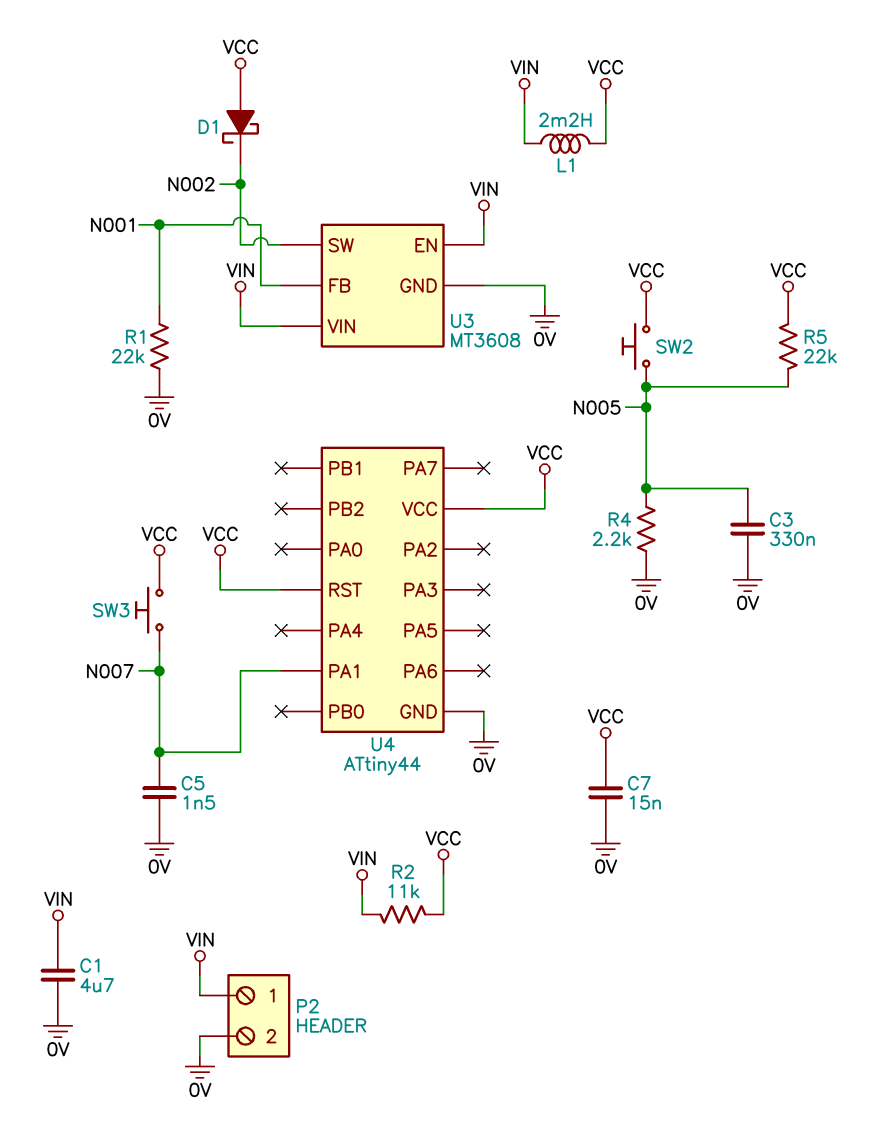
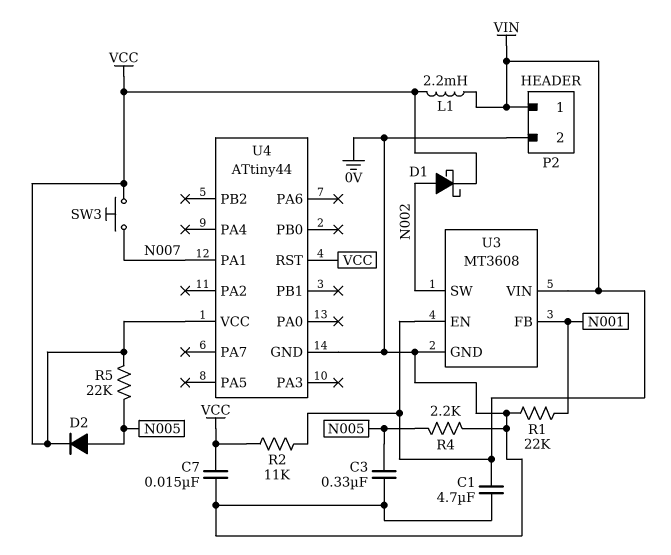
C5: 1.5nF (0V, N007) -> none
D1: schottky (A VCC, K N002) -> schottky (A N002, K VCC)
D2: none -> diode (A N005, K VCC)
SW2: button (N005, VCC) -> none

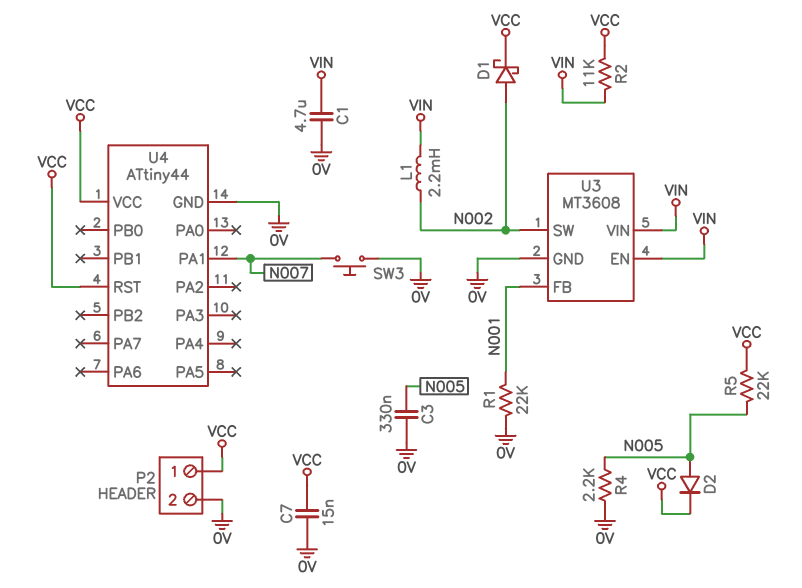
L1: 2.2mH (VCC, VIN) -> 2.2mH (N002, VIN)
P2 pin 1: VIN -> VCC
SW3: button (N007, VCC) -> button (0V, N007)

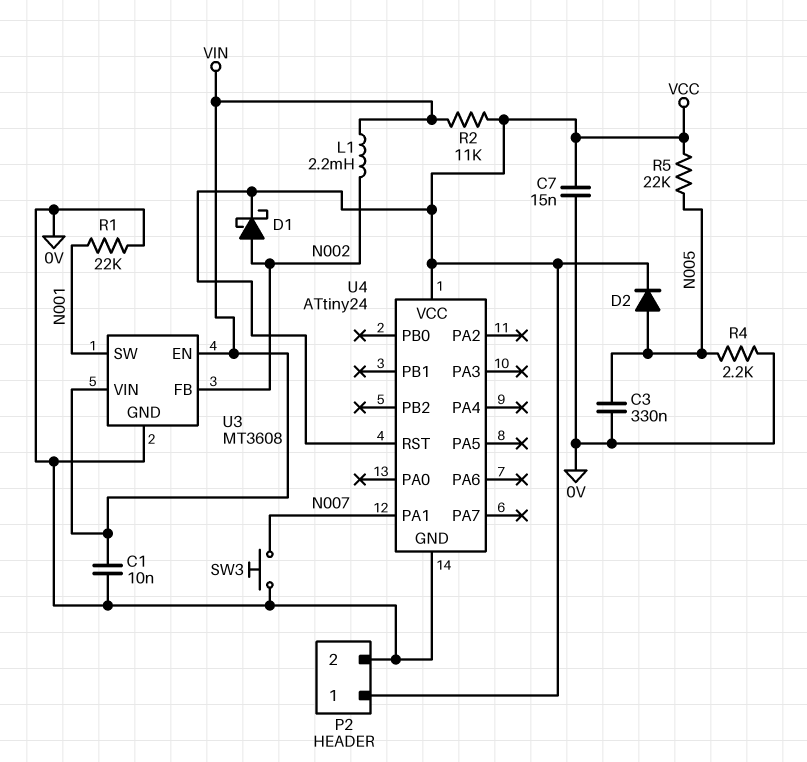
C1: 4.7uF (0V, VIN) -> 10nF (0V, VIN)
U3 pin FB: N001 -> N002
U3 pin SW: N002 -> N001
U4: ATtiny44 -> ATtiny24

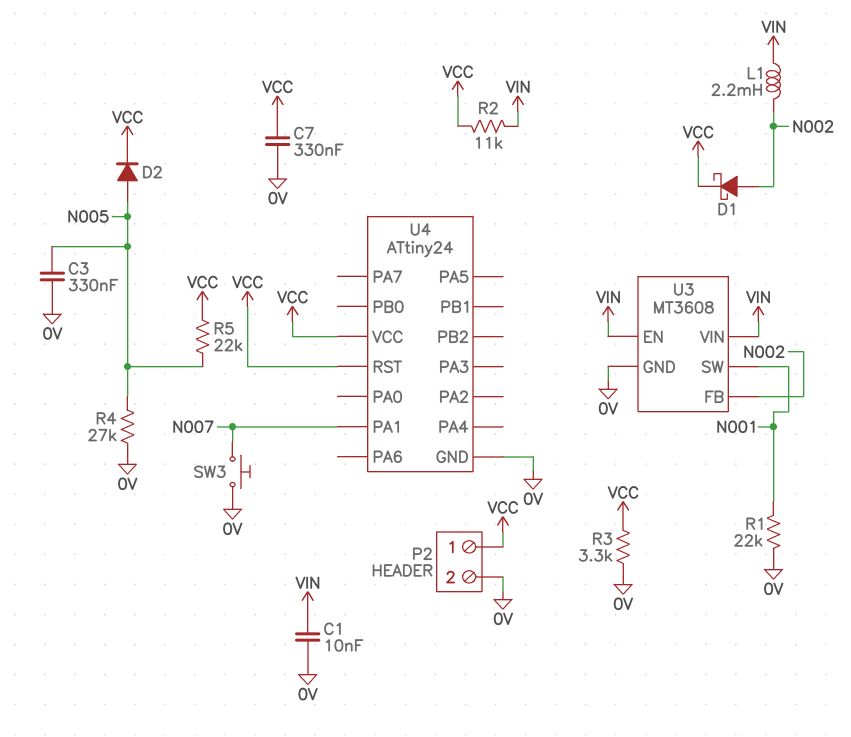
C7: 15nF (0V, VCC) -> 330nF (0V, VCC)
R3: none -> 3.3k (0V, VCC)
R4: 2.2k (0V, N005) -> 27k (0V, N005)

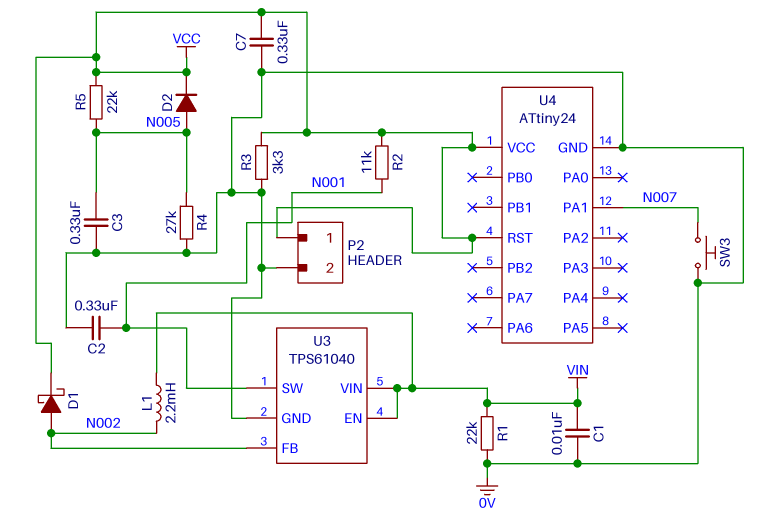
C2: none -> 330nF (0V, N001)
R1: 22k (0V, N001) -> 22k (0V, VIN)
R2: 11k (VCC, VIN) -> 11k (N001, VCC)
U3: MT3608 -> TPS61040

